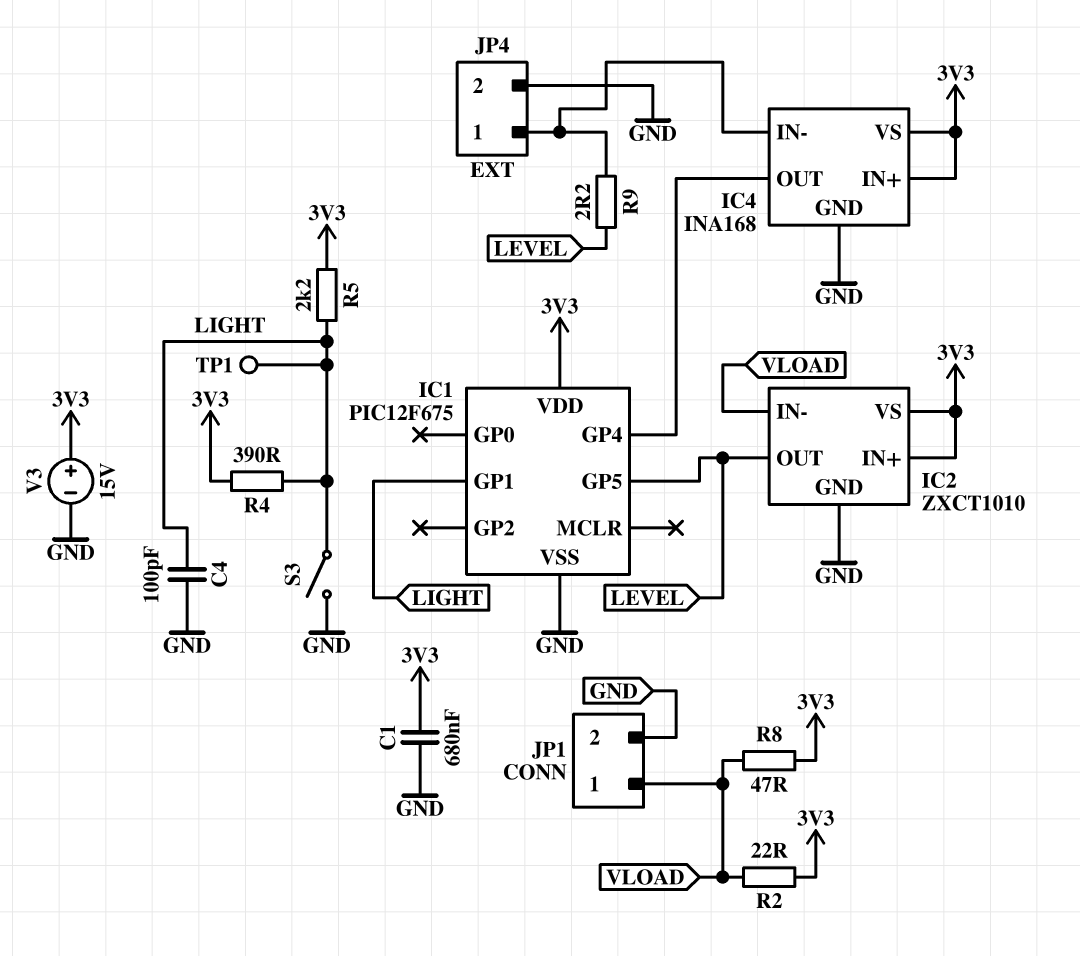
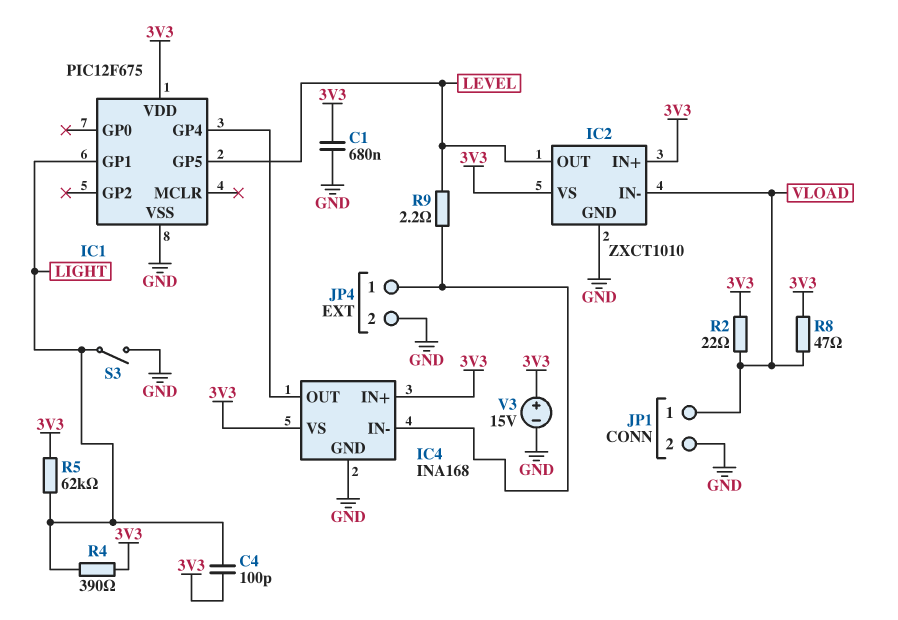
C4: 100pF (GND, LIGHT) -> 100pF (3V3, LIGHT)
R5: 2.2k (3V3, LIGHT) -> 62k (3V3, LIGHT)
TP1: test point (LIGHT) -> none

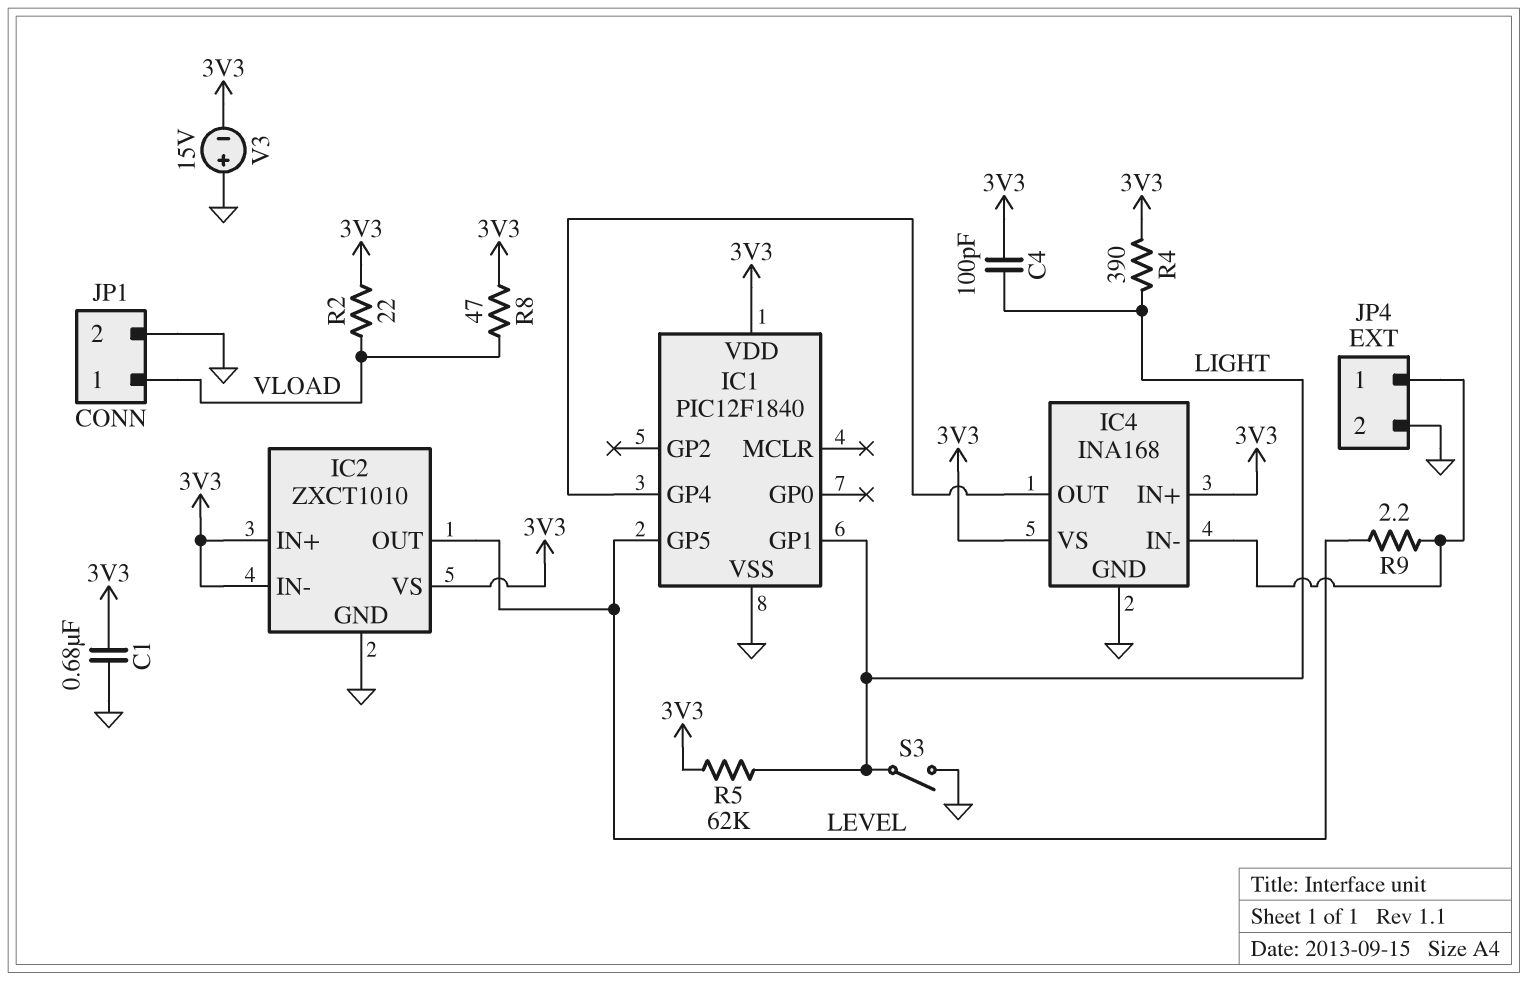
IC1: PIC12F675 -> PIC12F1840
IC2 pin IN-: VLOAD -> 3V3
V3: 15V (plus 3V3, minus GND) -> 15V (plus GND, minus 3V3)

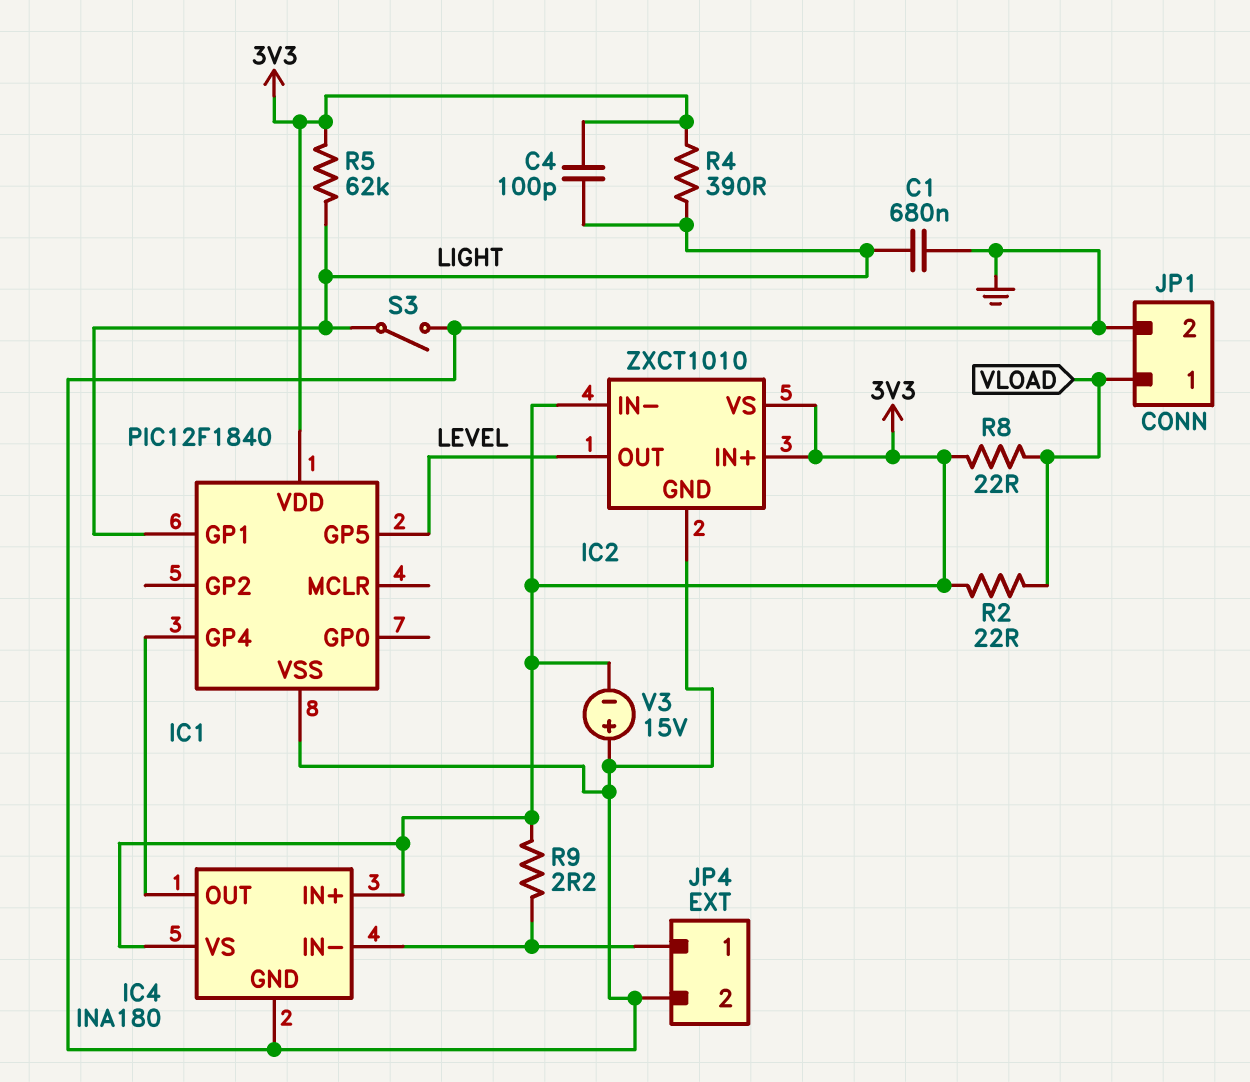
C1: 680nF (3V3, GND) -> 680nF (GND, LIGHT)
IC4: INA168 -> INA180
R8: 47 (3V3, VLOAD) -> 22 (3V3, VLOAD)
R9: 2.2 (IC4/IN-, LEVEL) -> 2.2 (3V3, IC4/IN-)

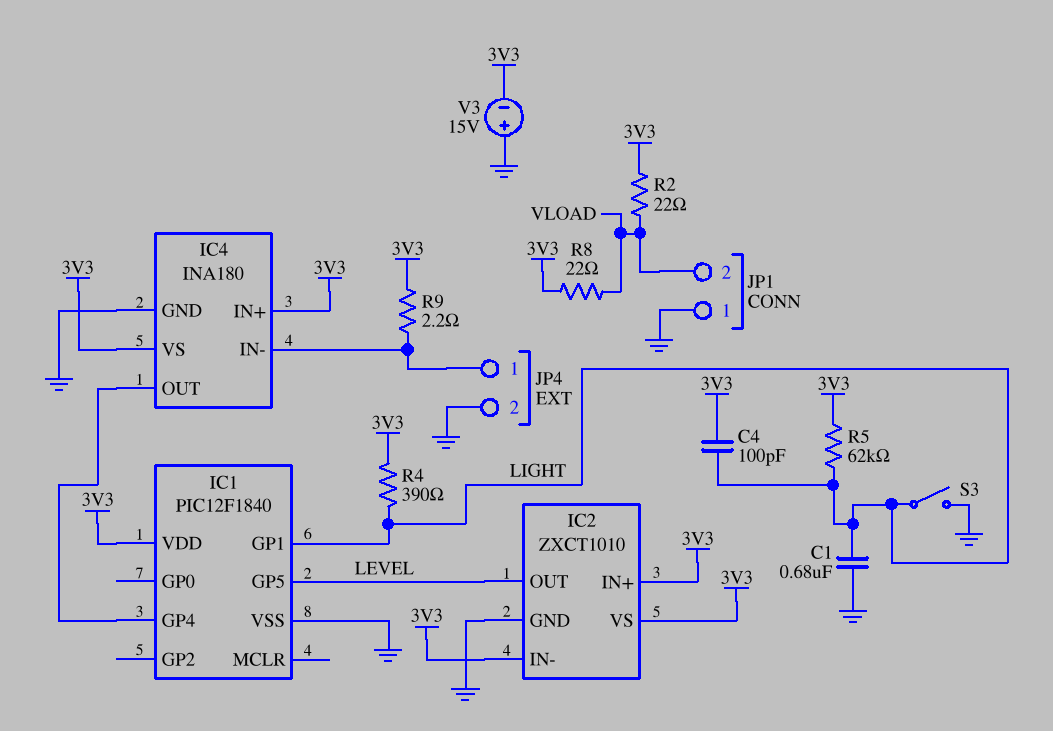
JP1 pin 1: VLOAD -> GND
JP1 pin 2: GND -> VLOAD

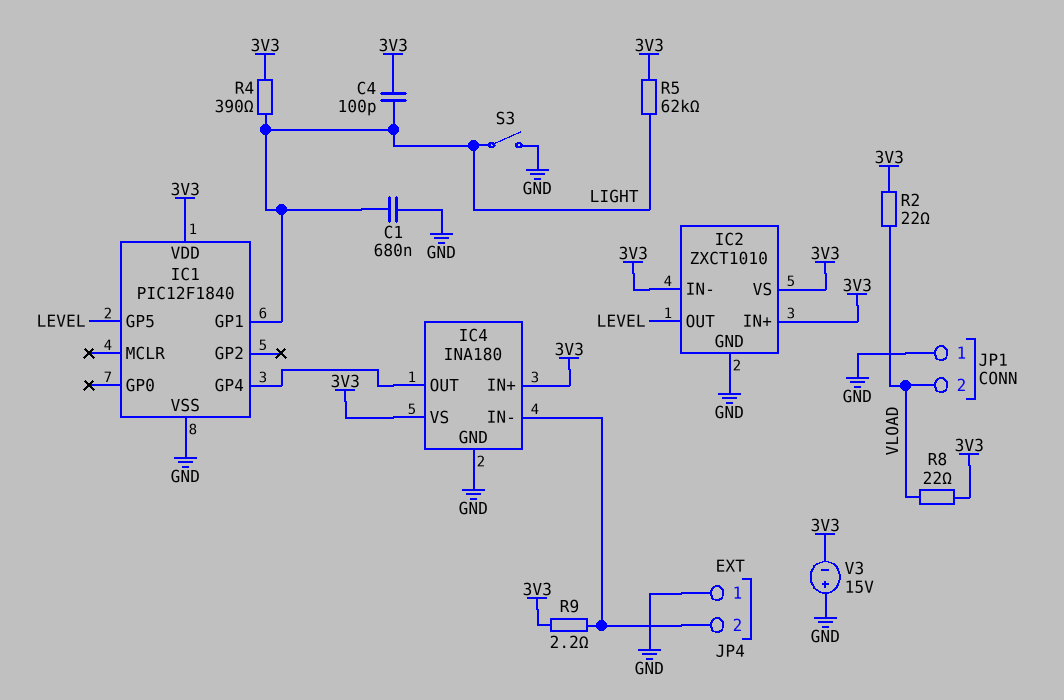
JP4 pin 1: IC4/IN- -> GND
JP4 pin 2: GND -> IC4/IN-

